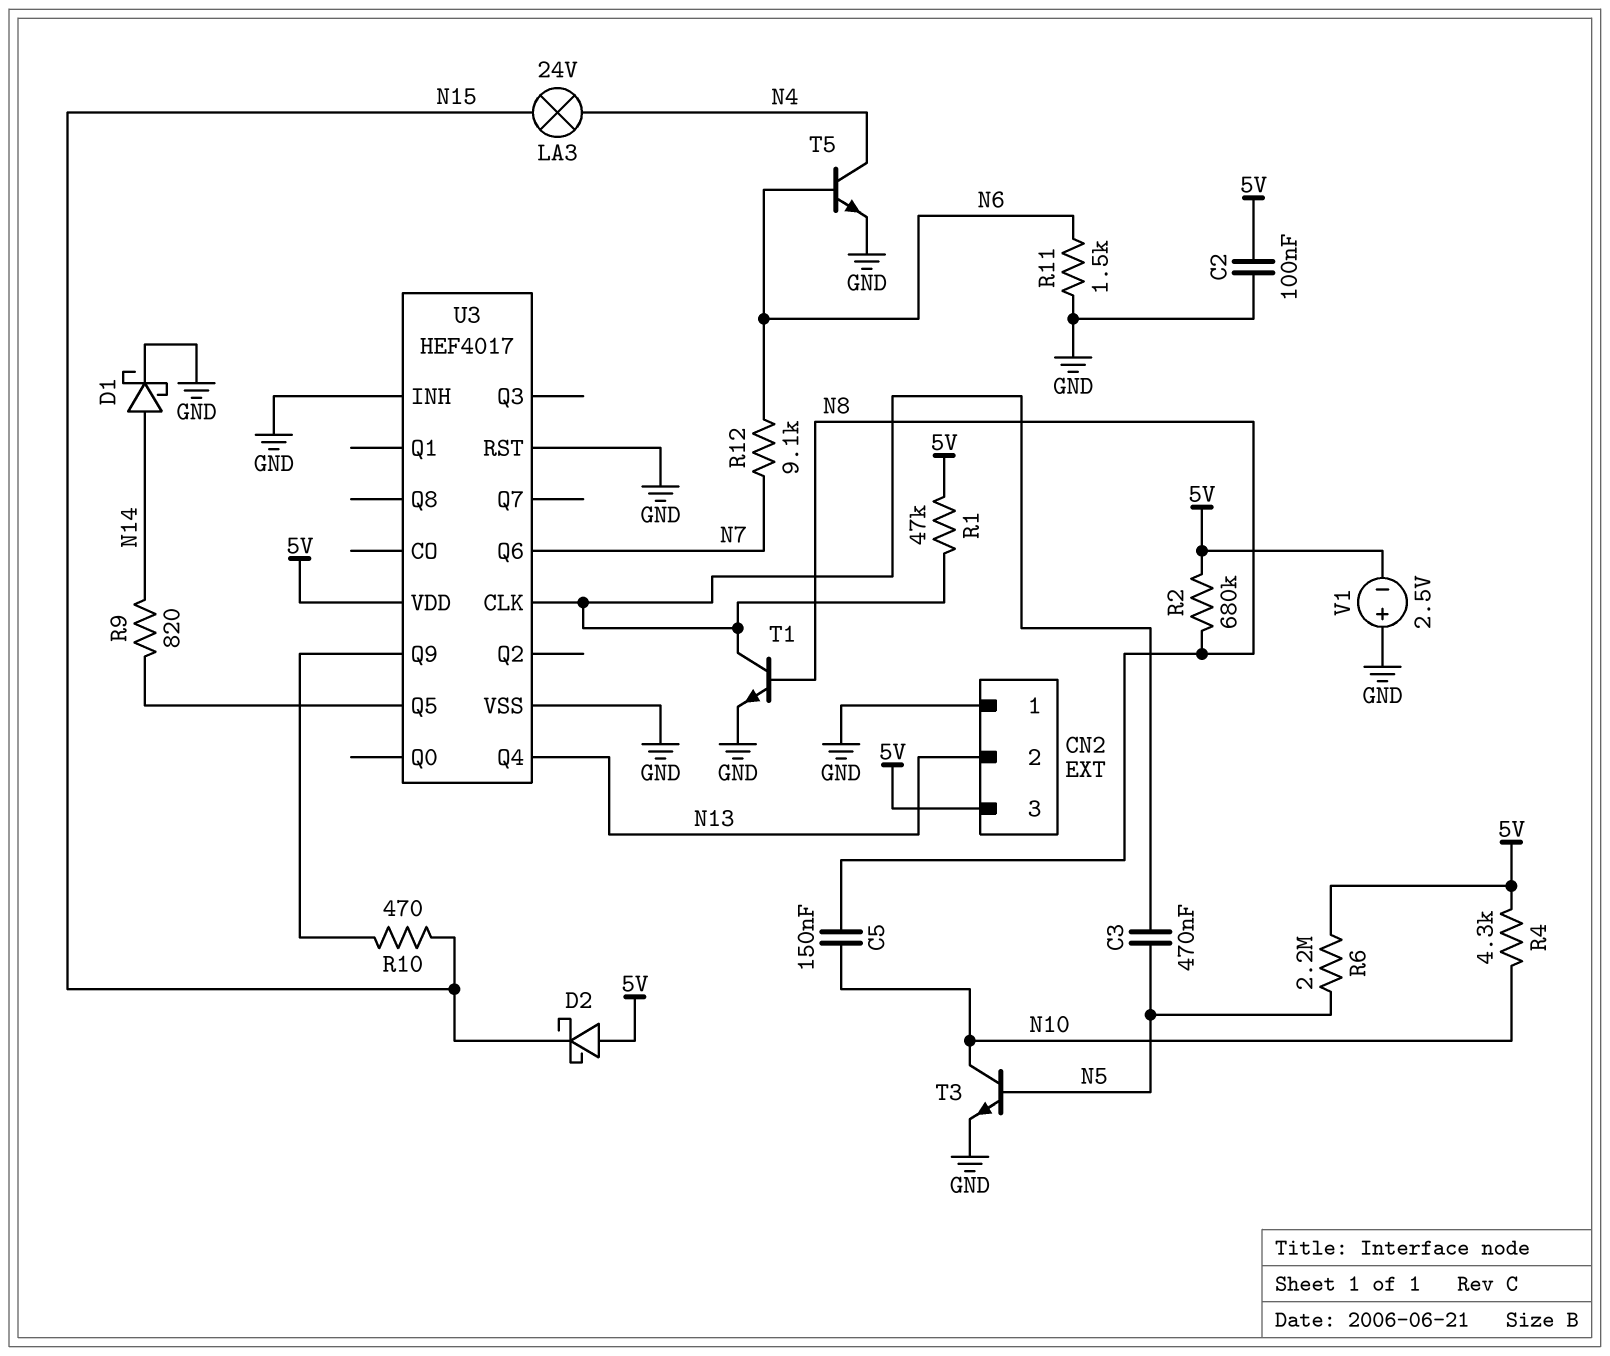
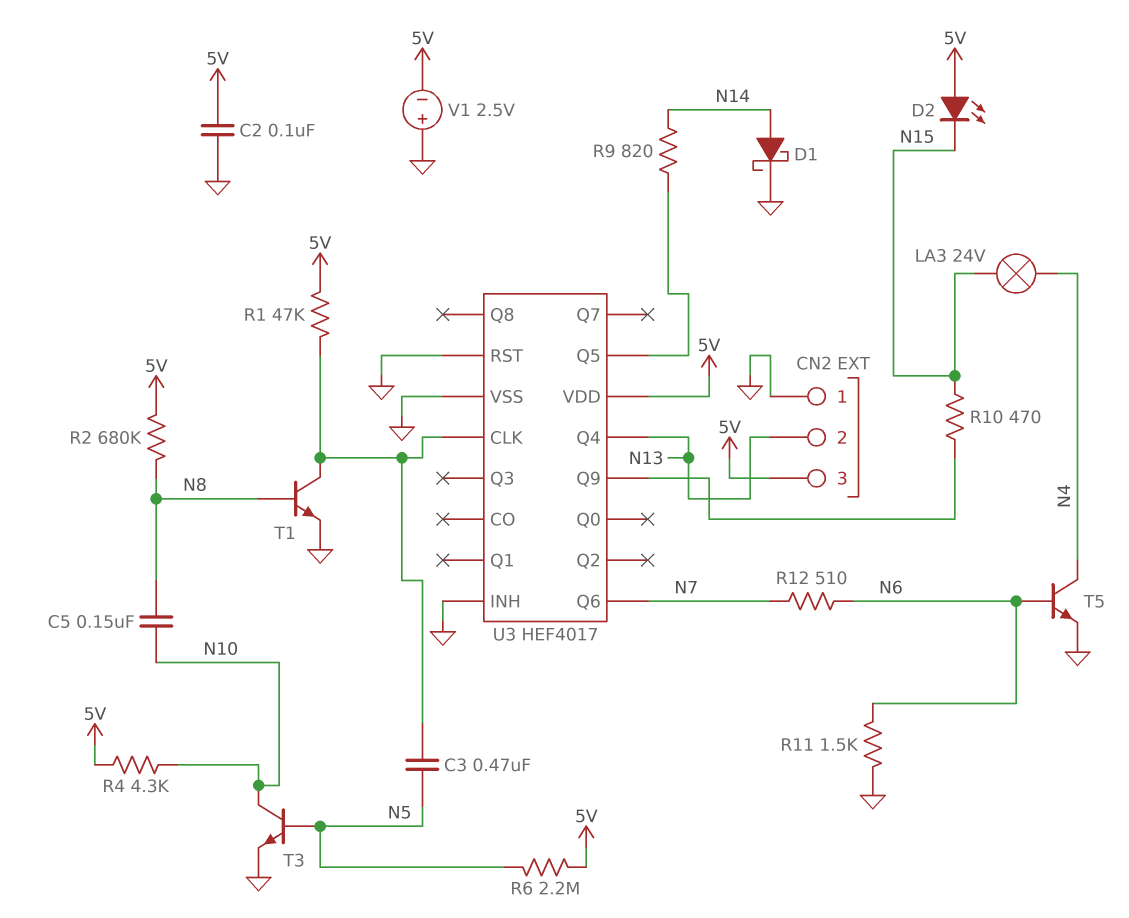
D2: schottky (A 5V, K N15) -> LED (A 5V, K N15)
R12: 9.1k (N6, N7) -> 510 (N6, N7)

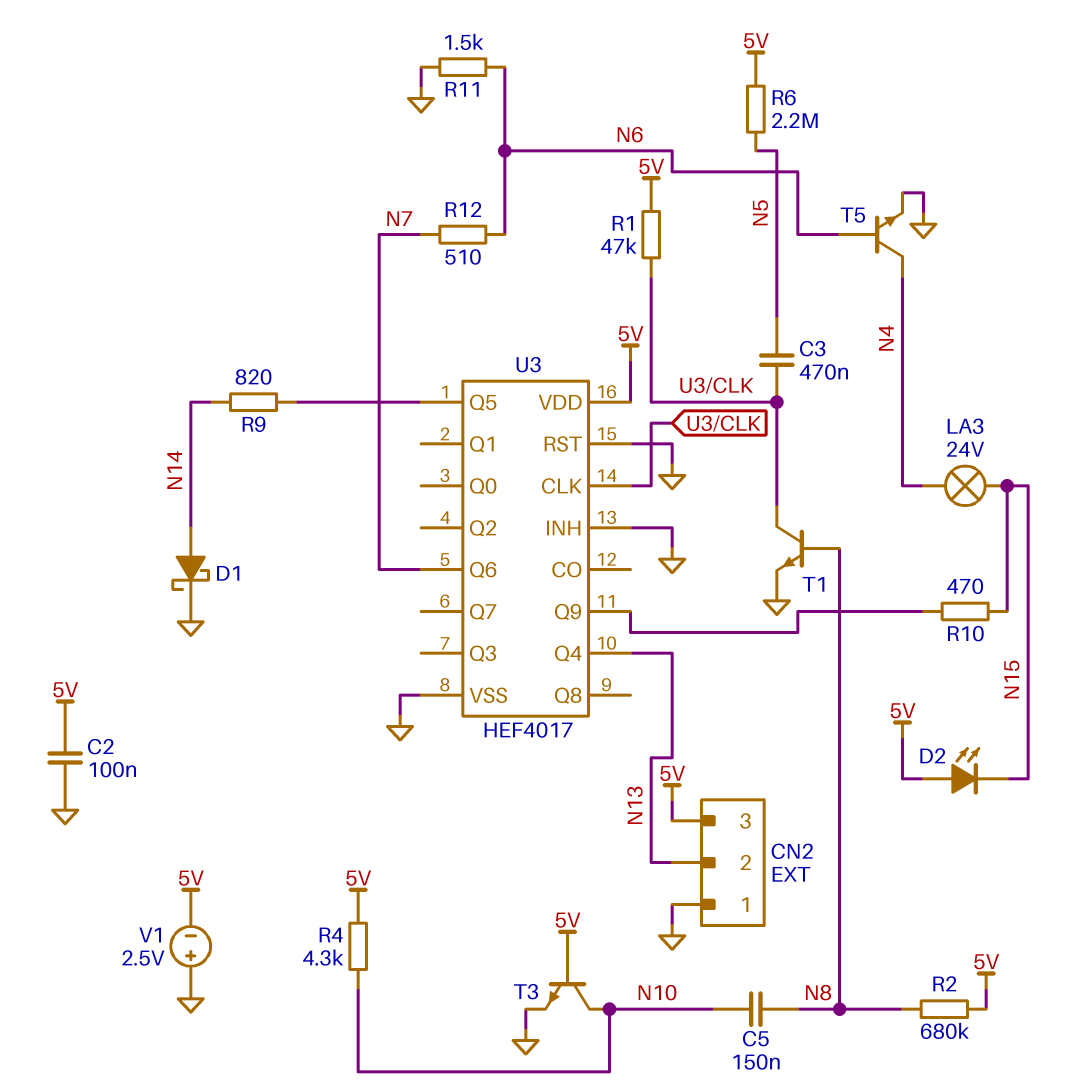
T3: NPN (B N5, C N10, E GND) -> NPN (B 5V, C N10, E GND)

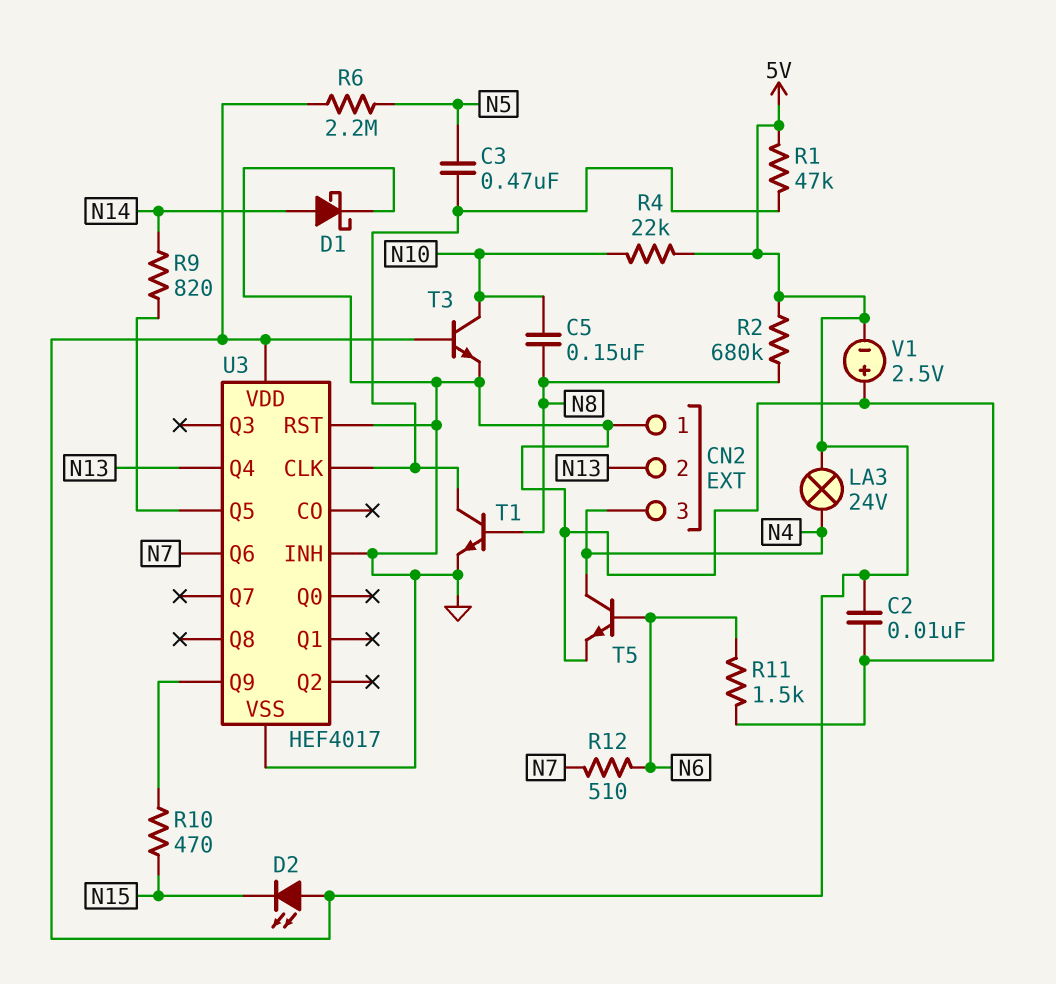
C2: 100nF (5V, GND) -> 10nF (5V, GND)
CN2 pin 3: 5V -> N4
LA3: lamp 24V (N4, N15) -> lamp 24V (5V, N4)
R4: 4.3k (5V, N10) -> 22k (5V, N10)

